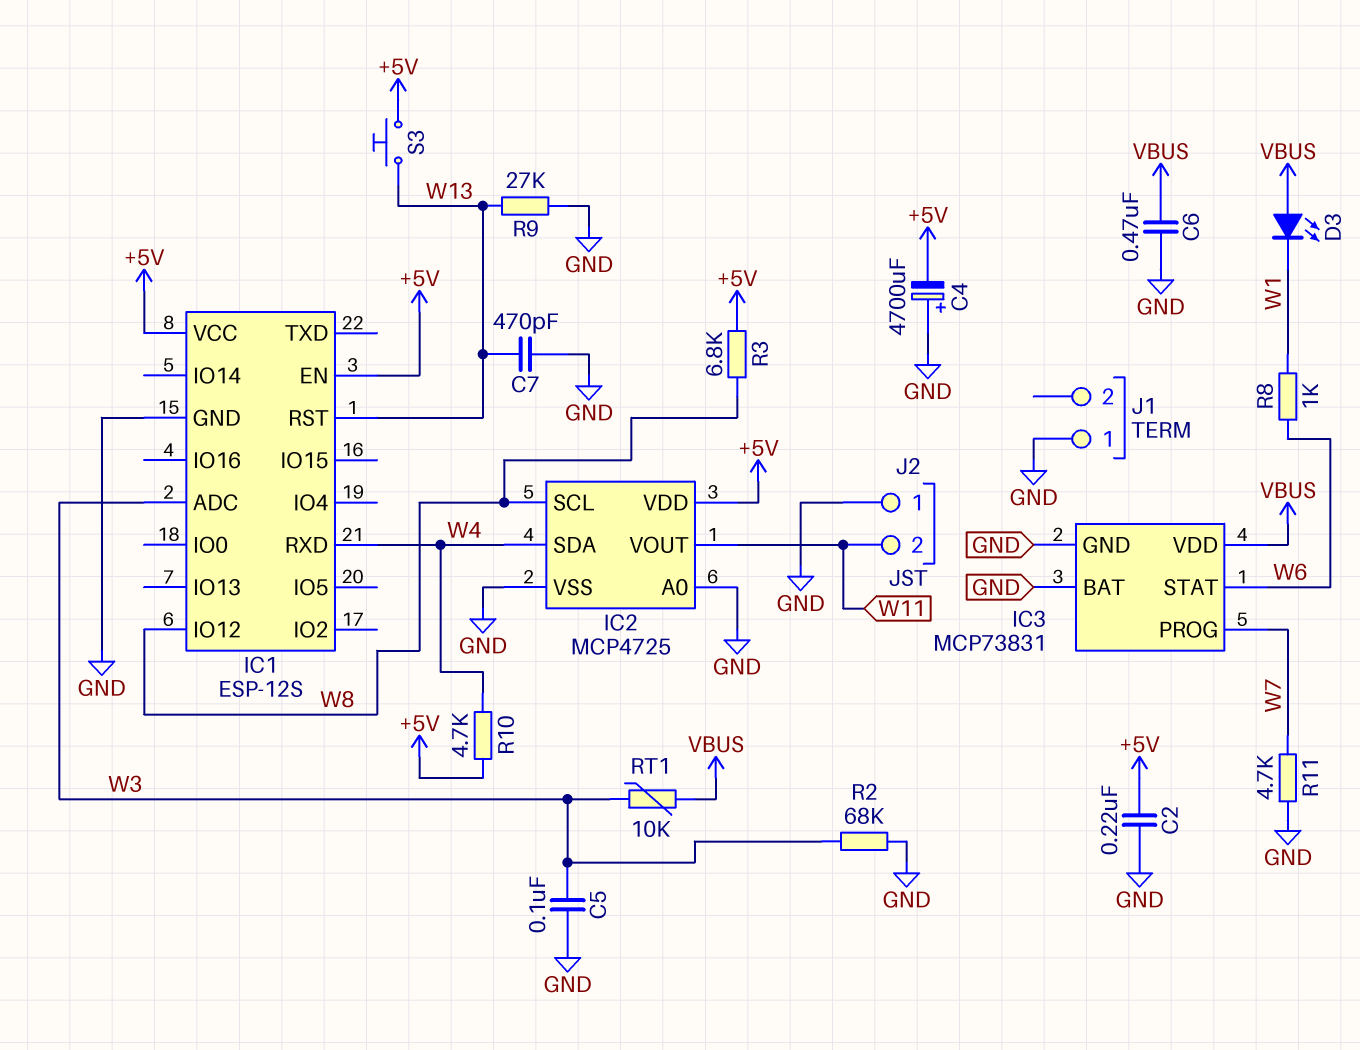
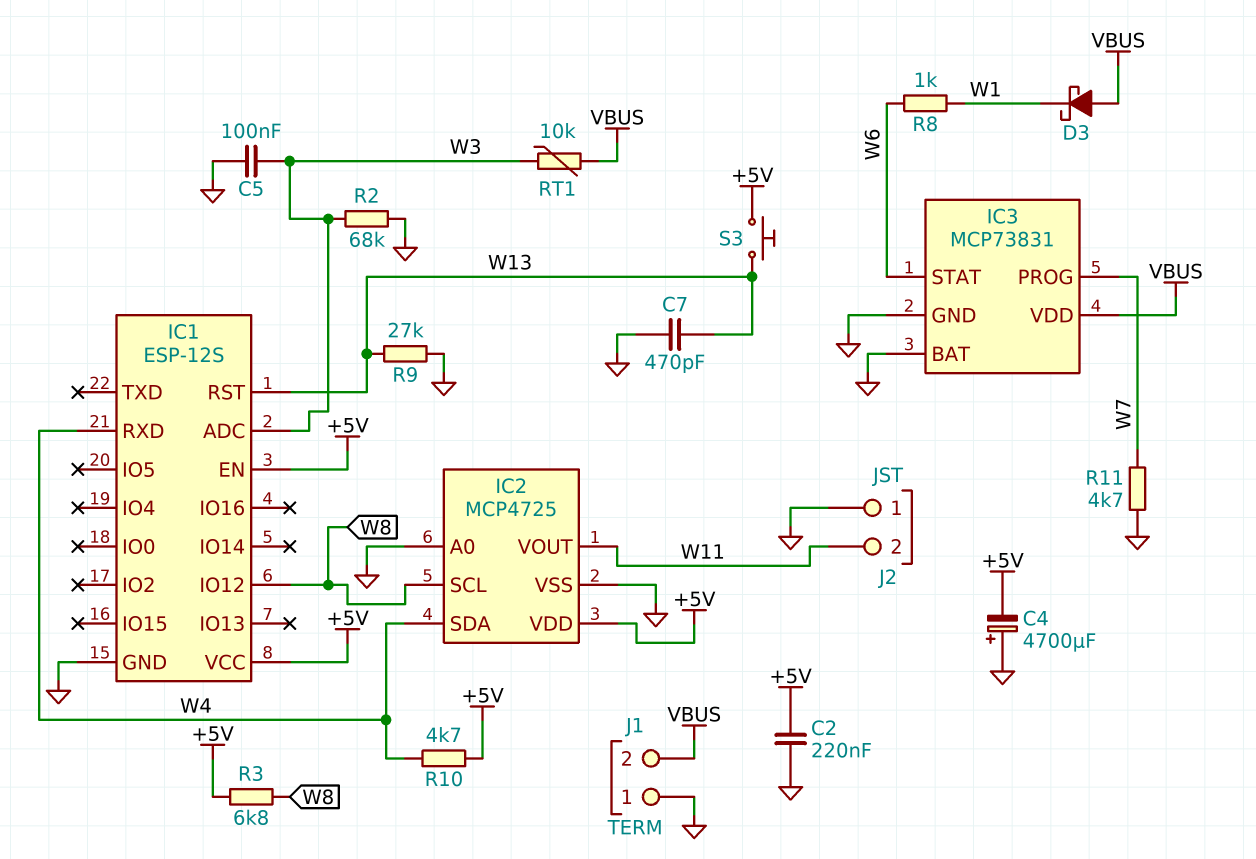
C6: 470nF (GND, VBUS) -> none
D3: LED (A VBUS, K W1) -> schottky (A VBUS, K W1)
J1 pin 2: none -> VBUS

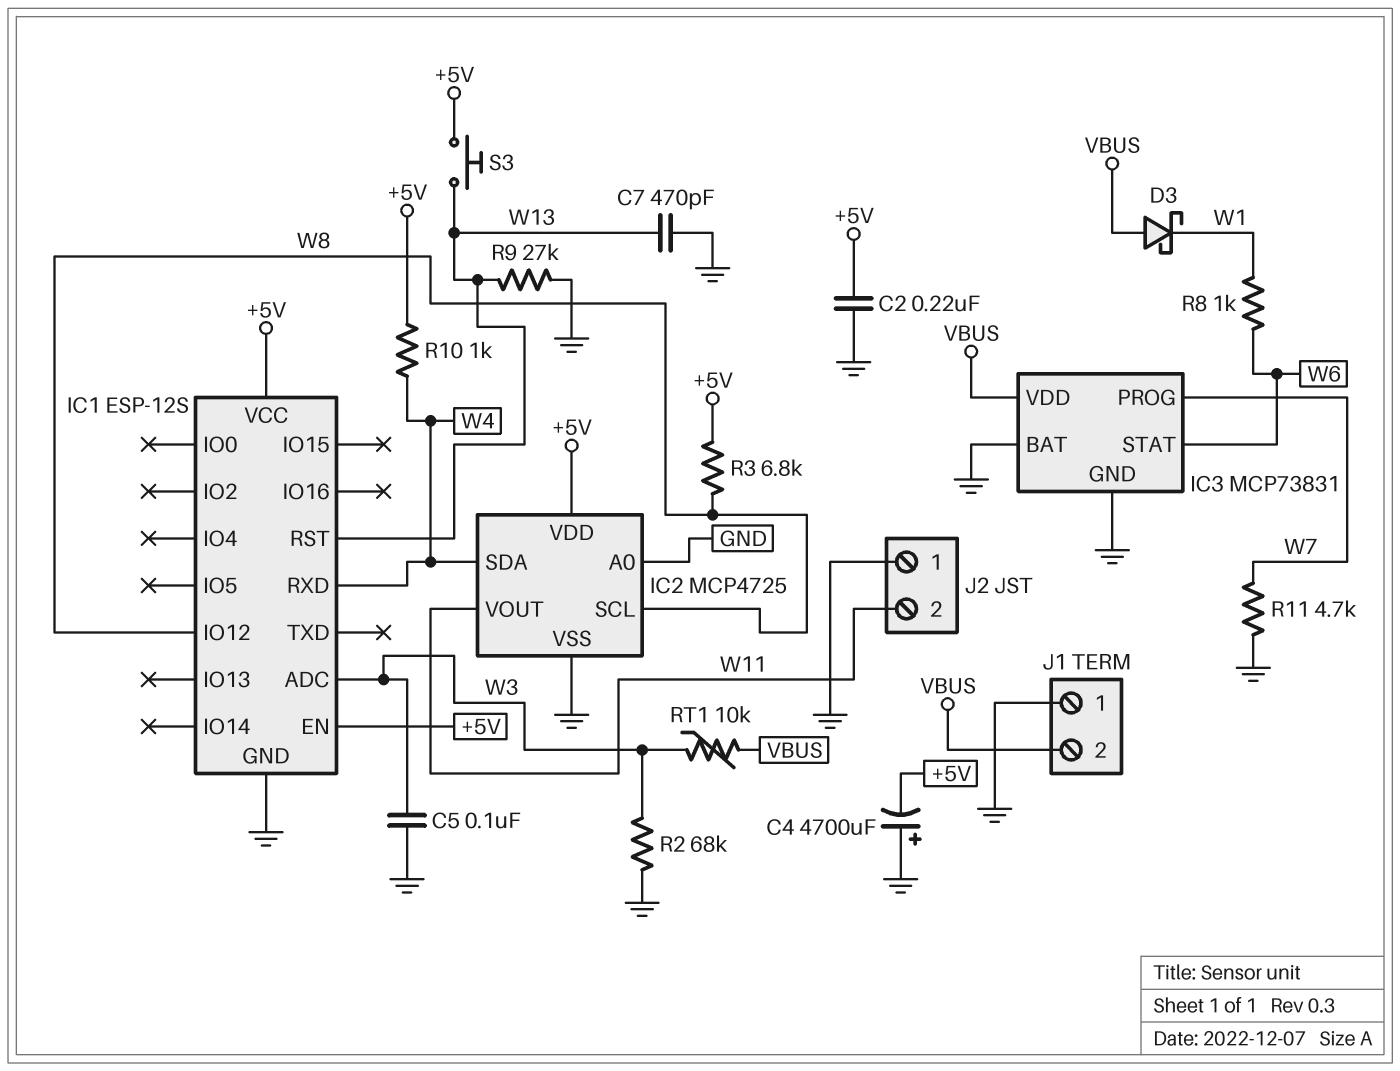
R10: 4.7k (+5V, W4) -> 1k (+5V, W4)

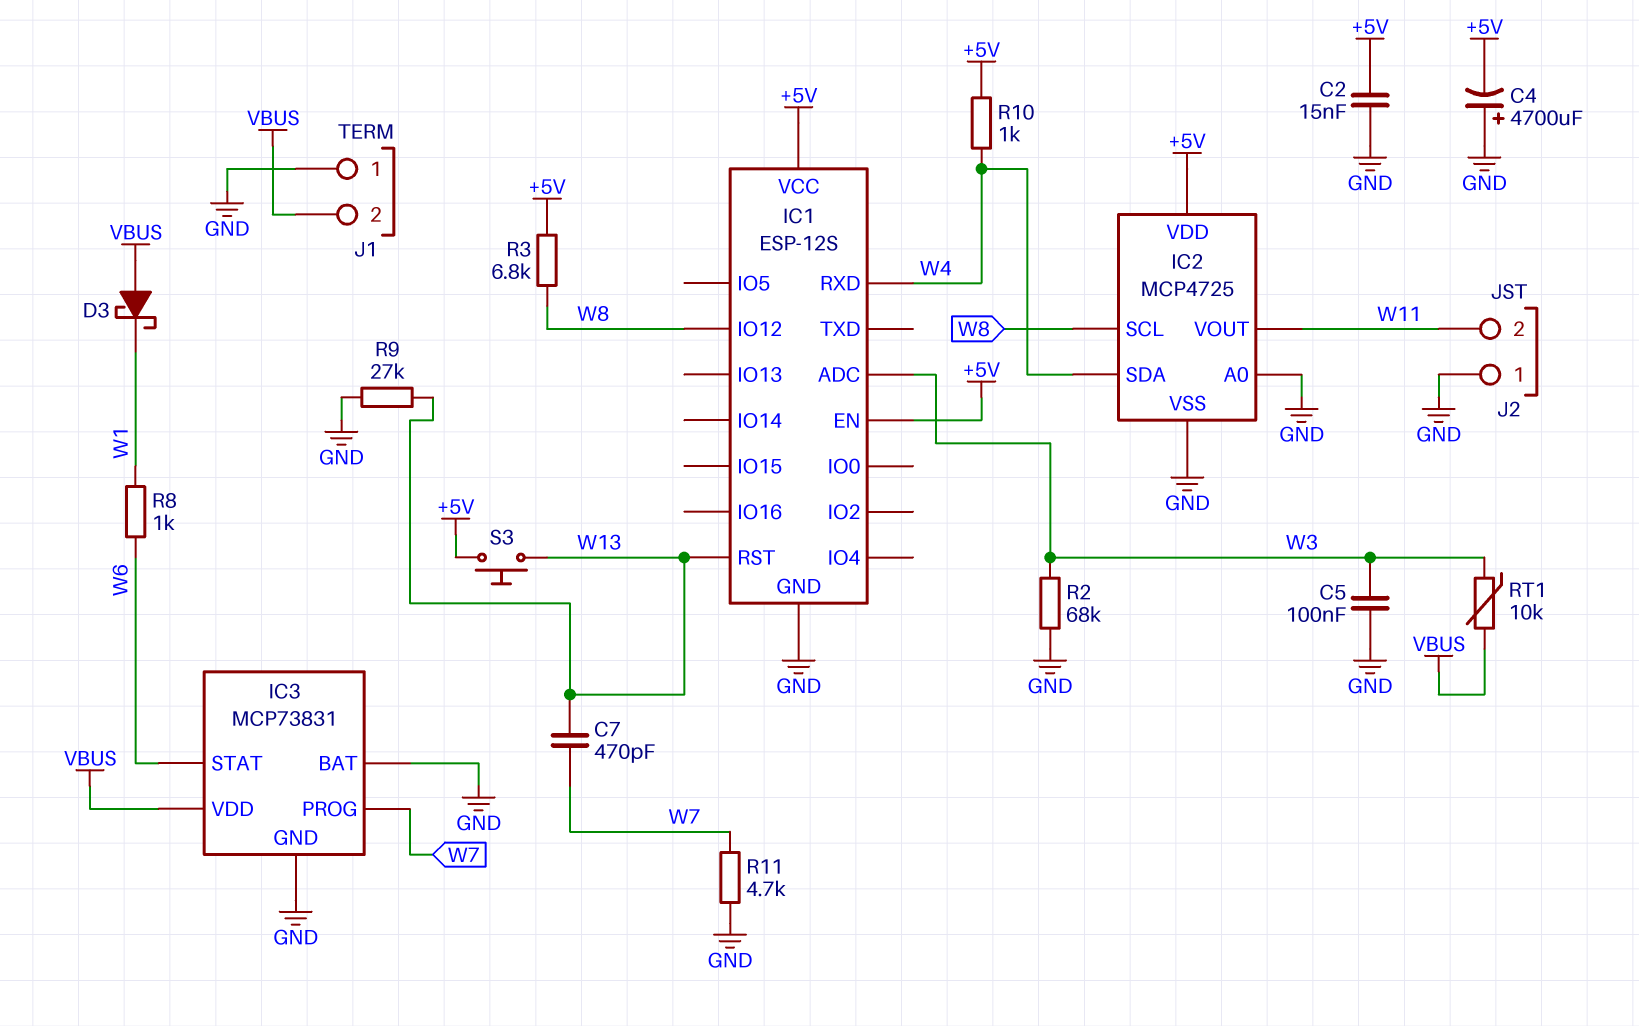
C2: 220nF (+5V, GND) -> 15nF (+5V, GND)
C7: 470pF (GND, W13) -> 470pF (W7, W13)

